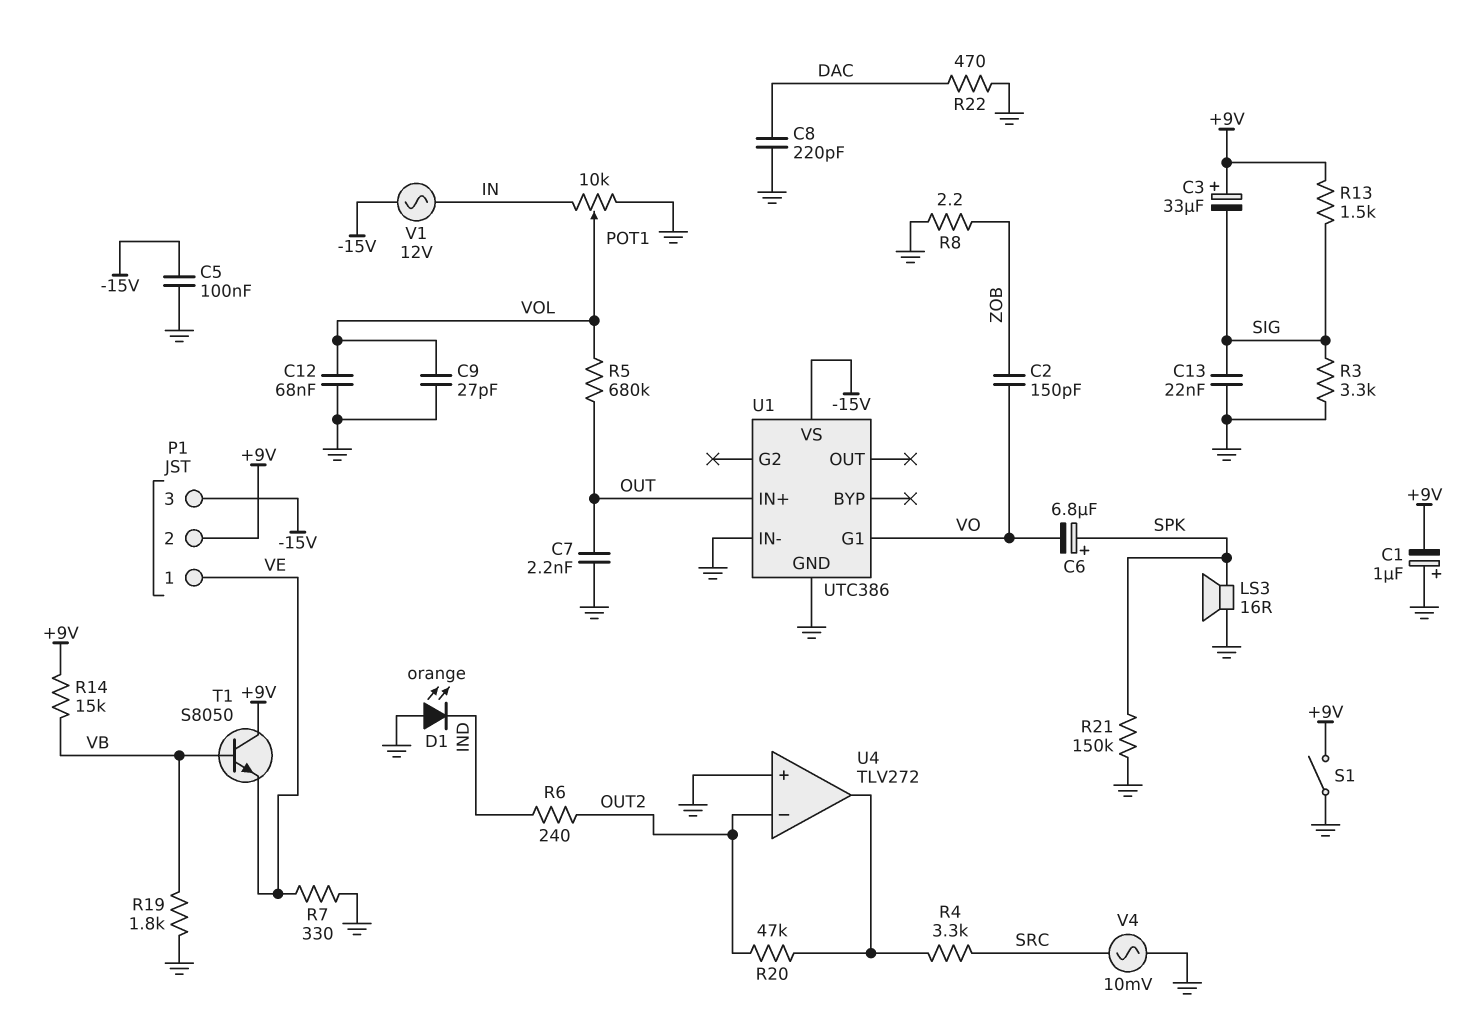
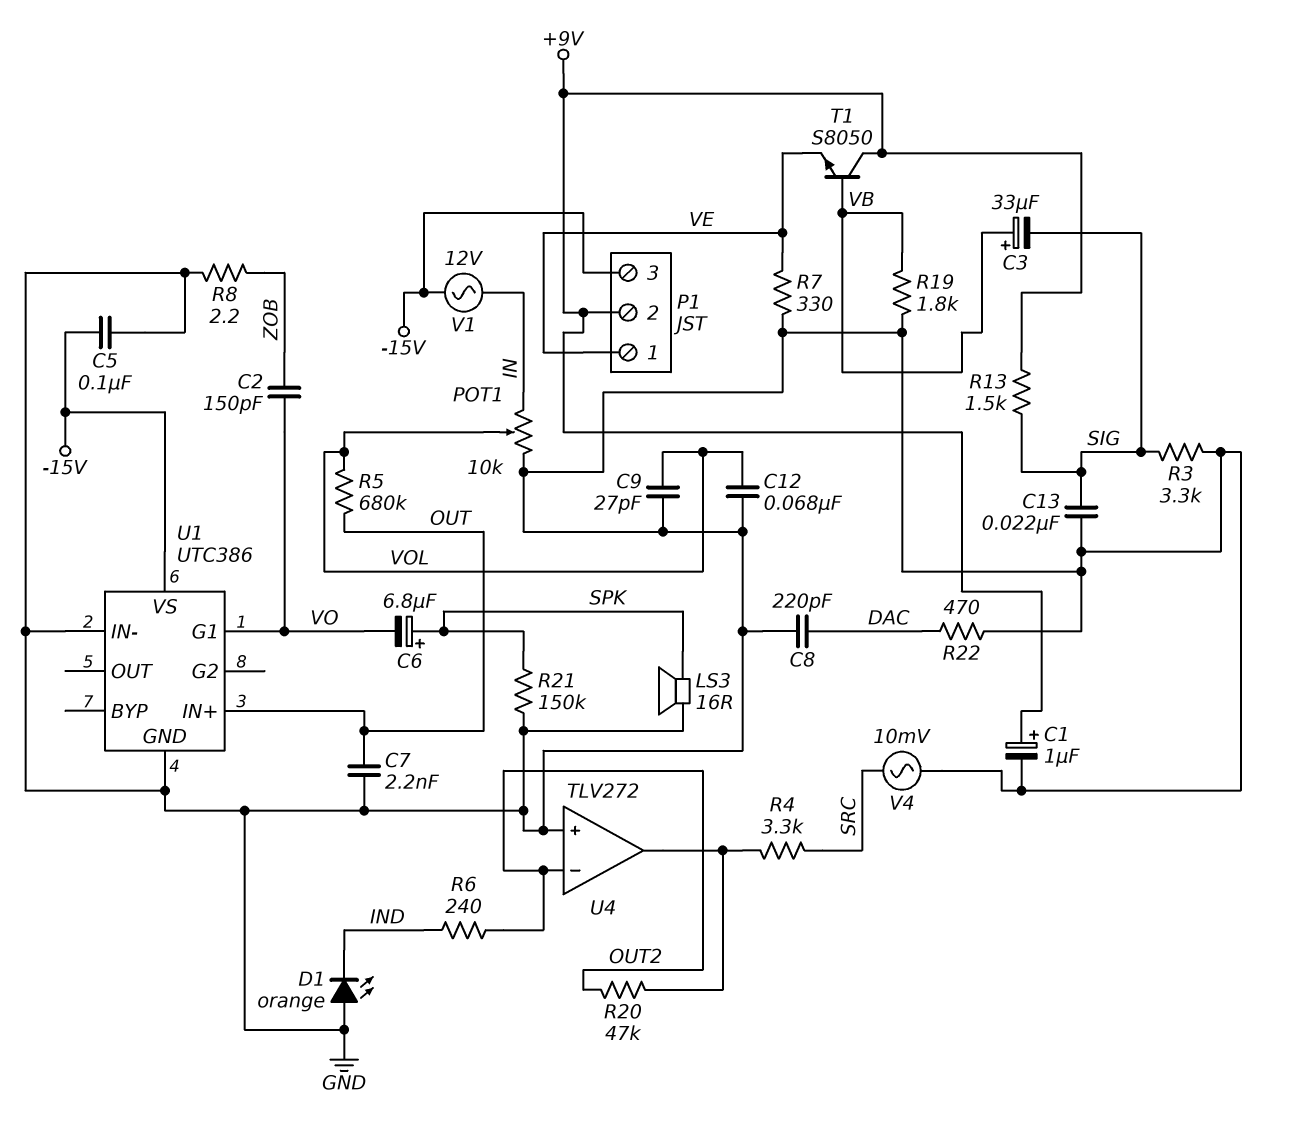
C1: 1uF (plus GND, minus +9V) -> 1uF (plus +9V, minus GND)
C3: 33uF (plus +9V, minus SIG) -> 33uF (plus VB, minus SIG)
R14: 15k (+9V, VB) -> none
S1: switch (+9V, GND) -> none

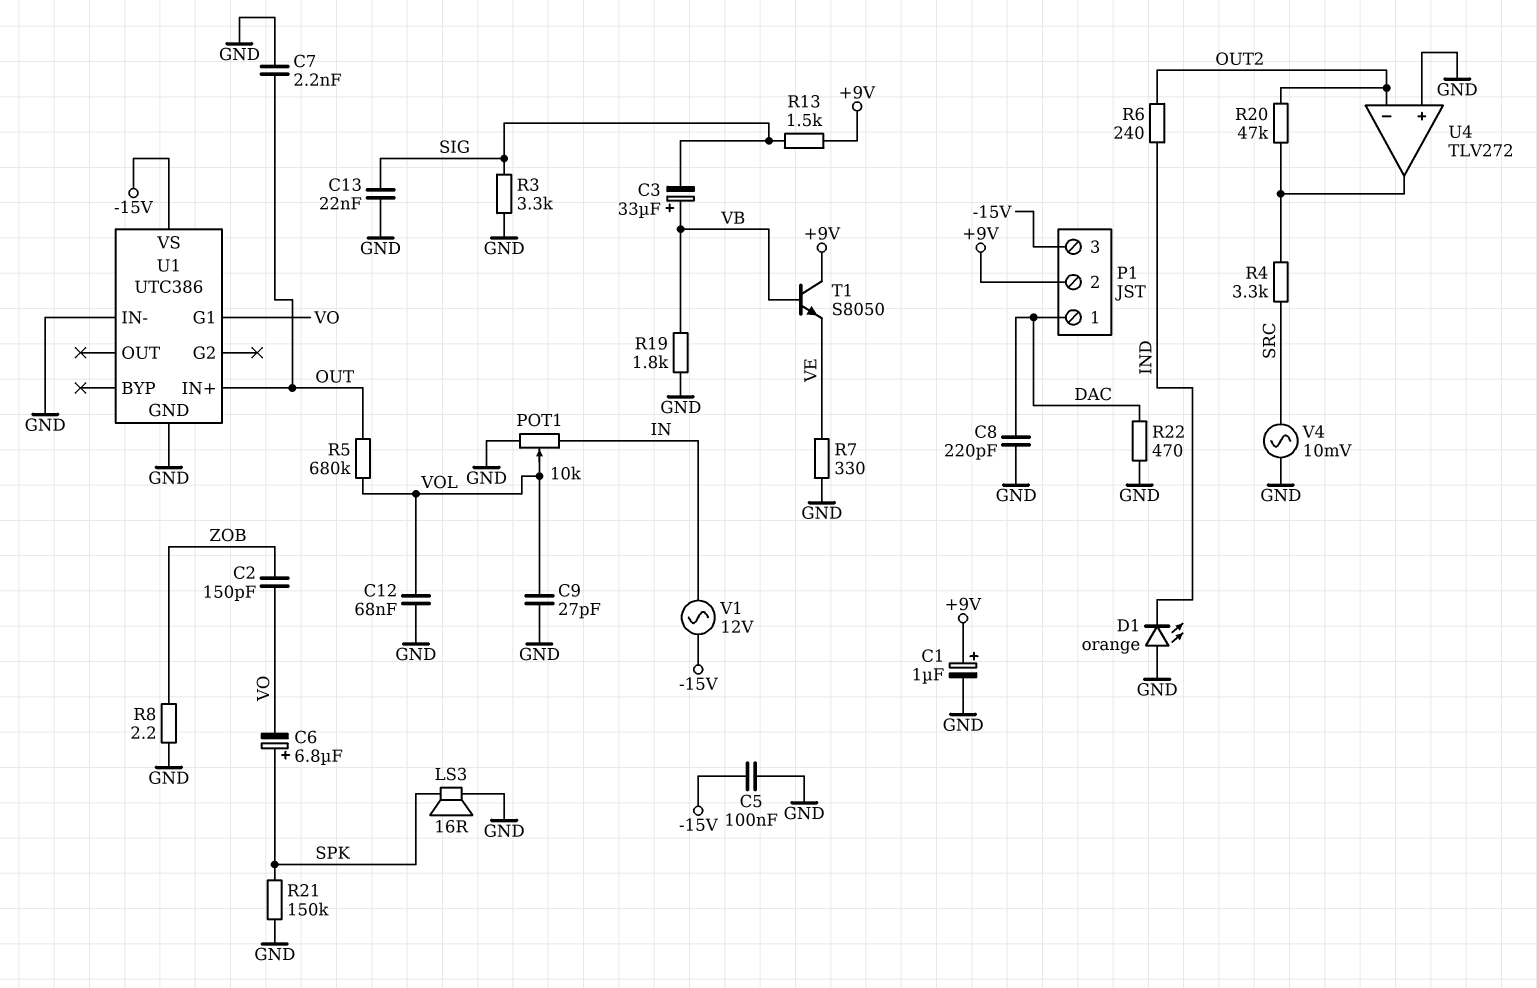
P1 pin 1: VE -> DAC

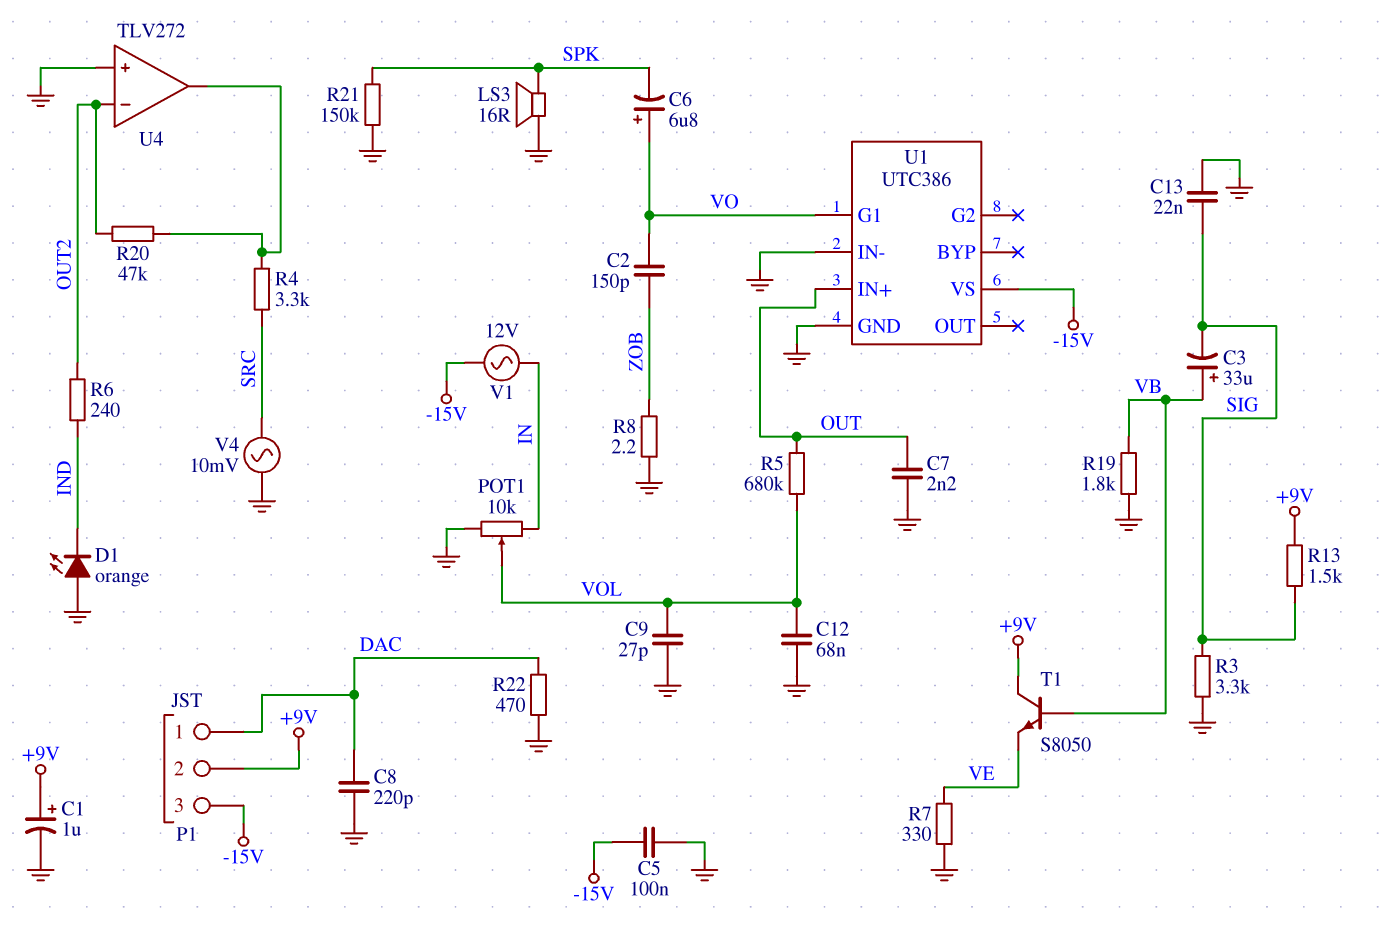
C6: 6.8uF (plus SPK, minus VO) -> 6.8uF (plus VO, minus SPK)

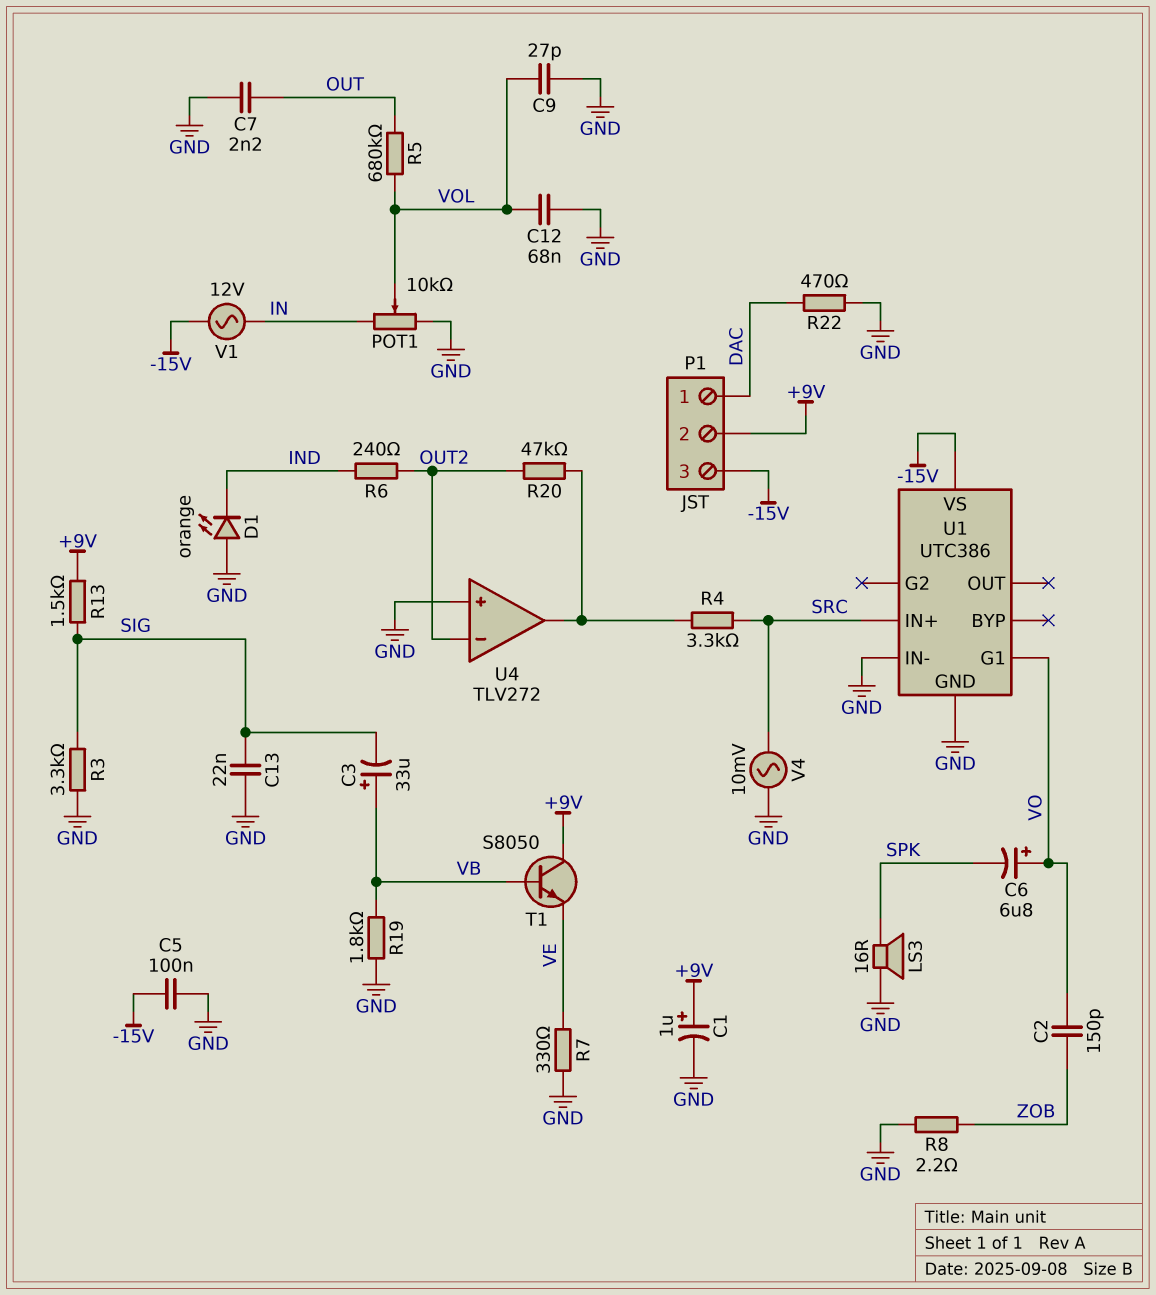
C8: 220pF (DAC, GND) -> none
R21: 150k (GND, SPK) -> none
U1 pin IN+: OUT -> SRC

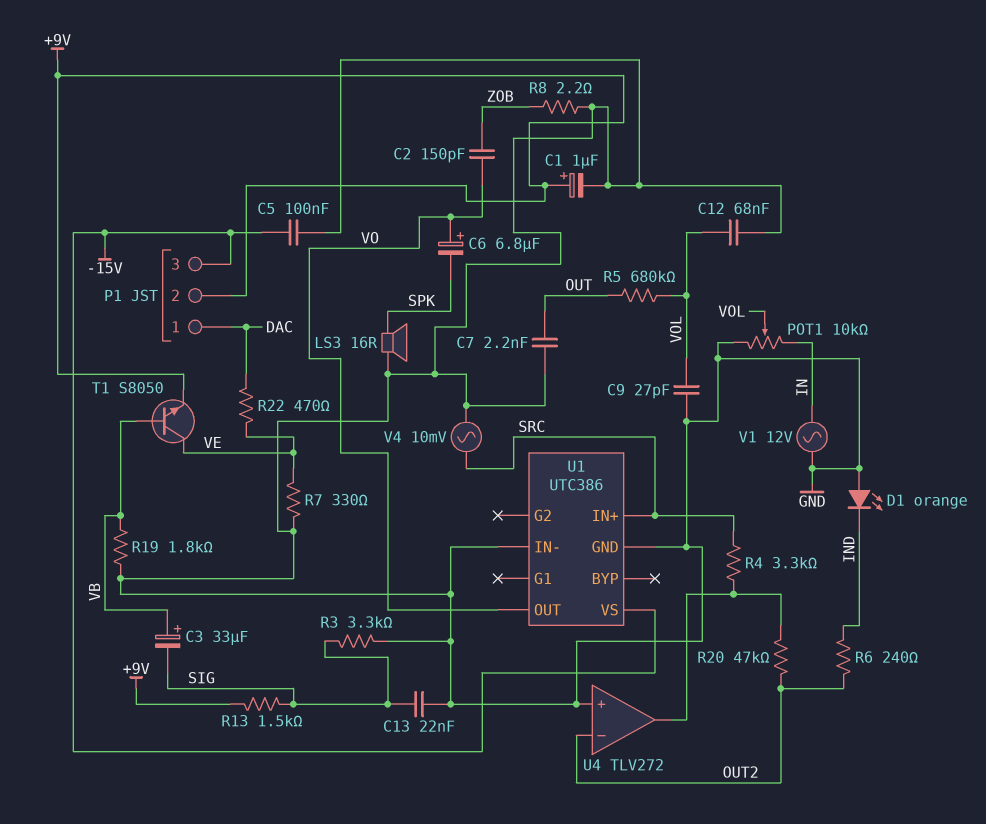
R22: 470 (DAC, GND) -> 470 (DAC, VE)
T1: NPN S8050 (B VB, C +9V, E VE) -> NPN S8050 (B VB, C VE, E +9V)
U1 pin G1: VO -> none
U1 pin OUT: none -> VO
V1: AC 12V (-15V, IN) -> AC 12V (GND, IN)

